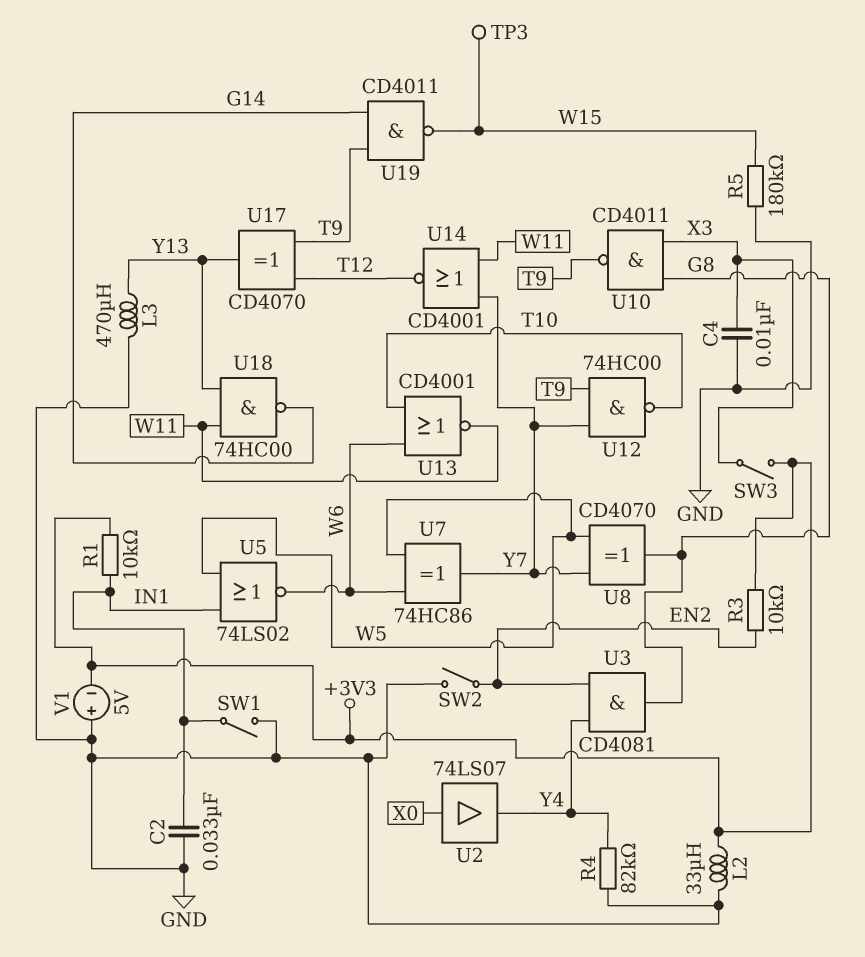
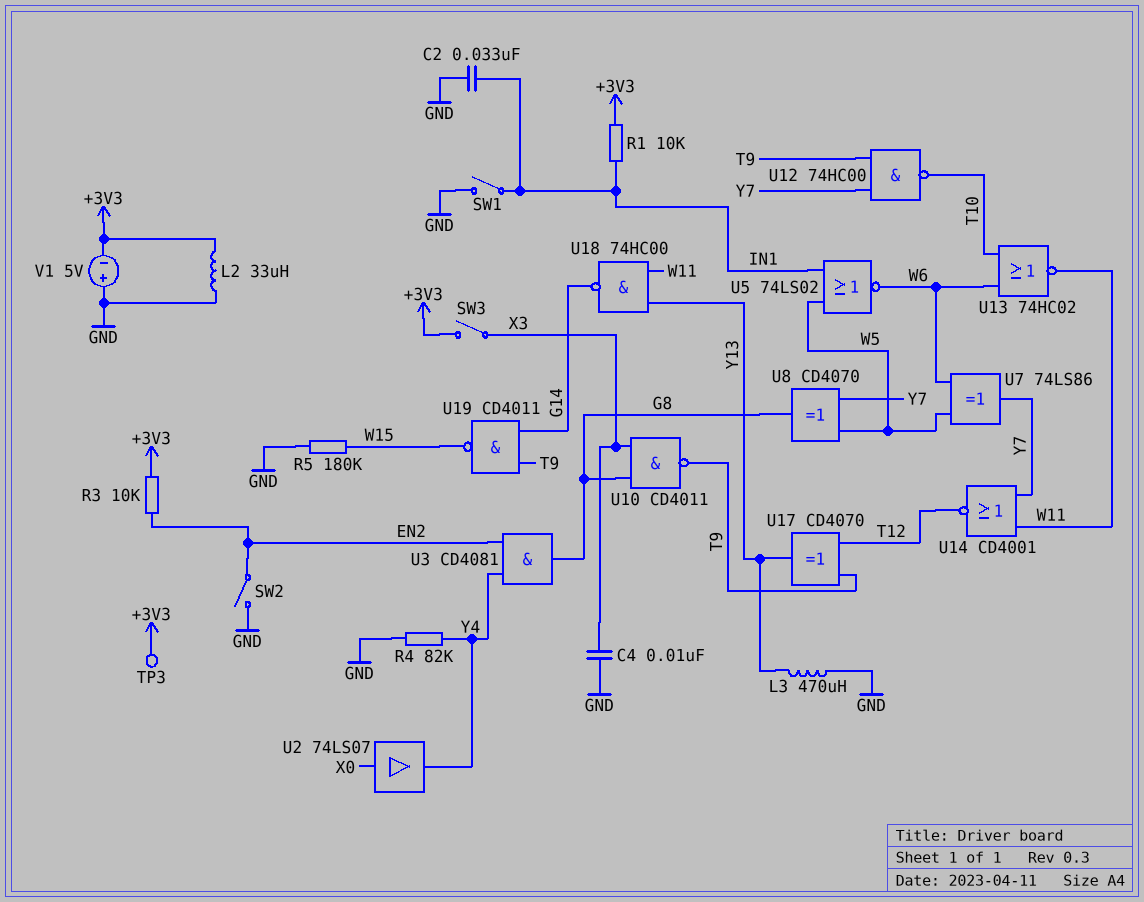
TP3: test point (W15) -> test point (+3V3)
U7: XOR 74HC86 (in W5, in W6, out Y7) -> XOR 74LS86 (in W5, in W6, out Y7)
U13: NOR CD4001 (in T10, in W6, out W11) -> NOR 74HC02 (in T10, in W6, out W11)

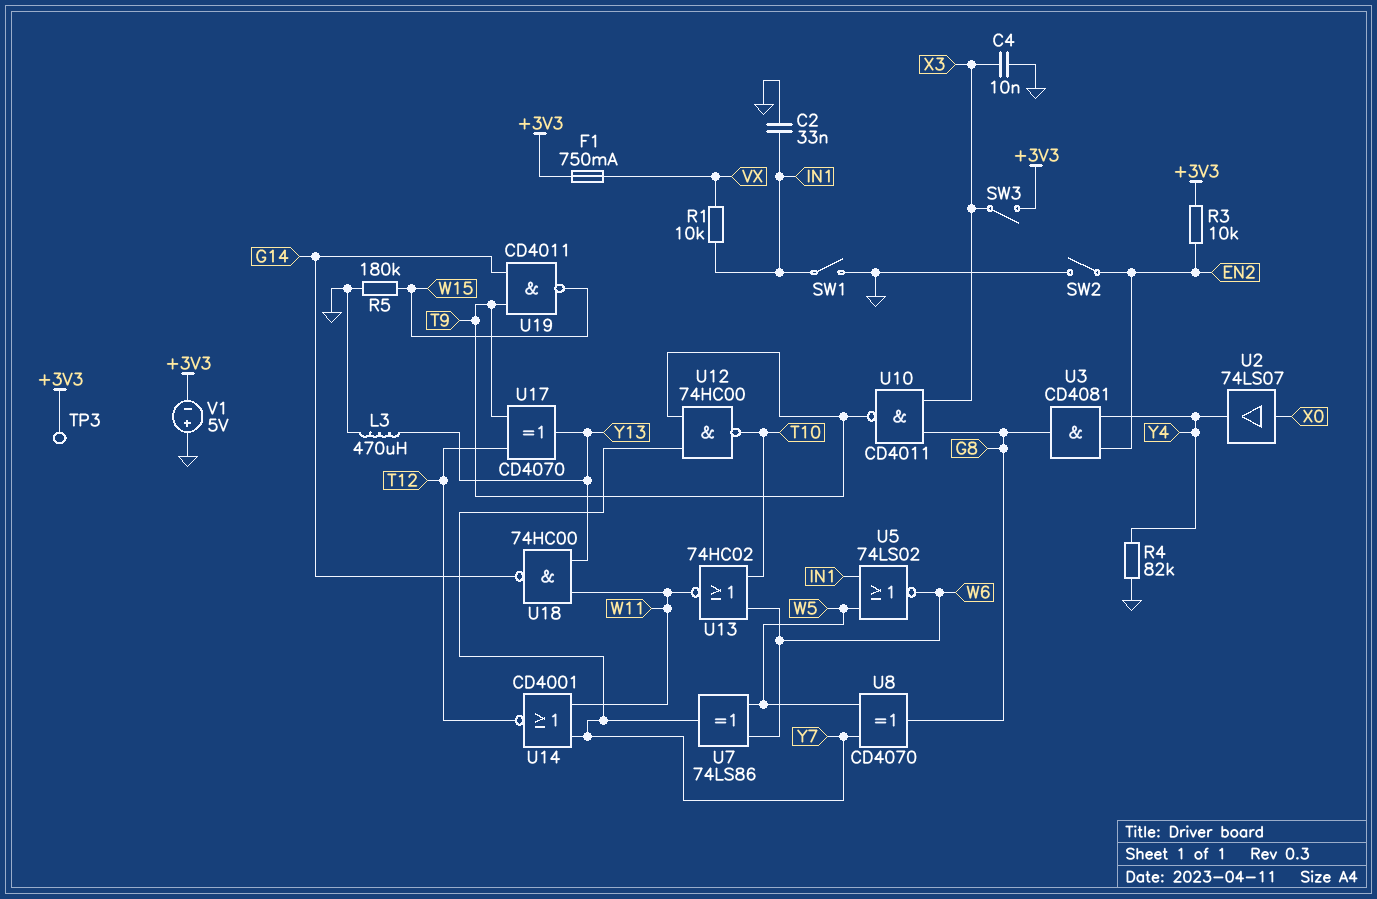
F1: none -> 750mA (+3V3, VX)
L2: 33uH (+3V3, GND) -> none
R1: 10k (+3V3, IN1) -> 10k (IN1, VX)

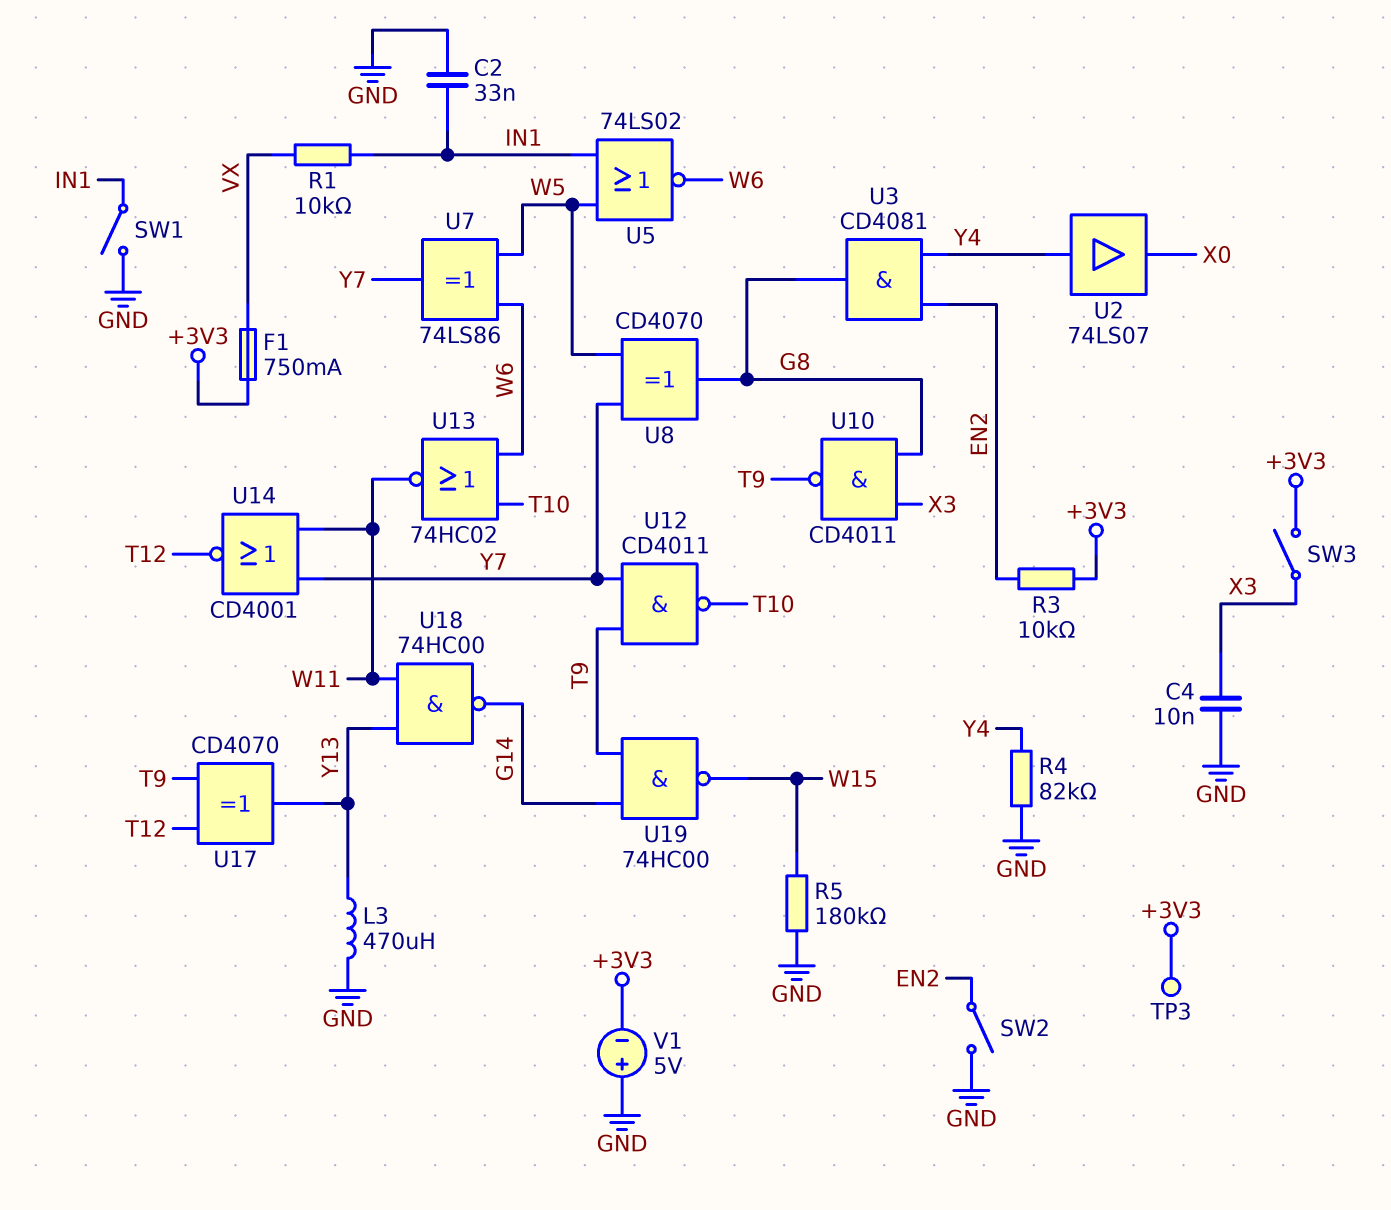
U2: buffer 74LS07 (in X0, out Y4) -> buffer 74LS07 (in Y4, out X0)
U12: NAND 74HC00 (in T9, in Y7, out T10) -> NAND CD4011 (in T9, in Y7, out T10)
U19: NAND CD4011 (in G14, in T9, out W15) -> NAND 74HC00 (in G14, in T9, out W15)

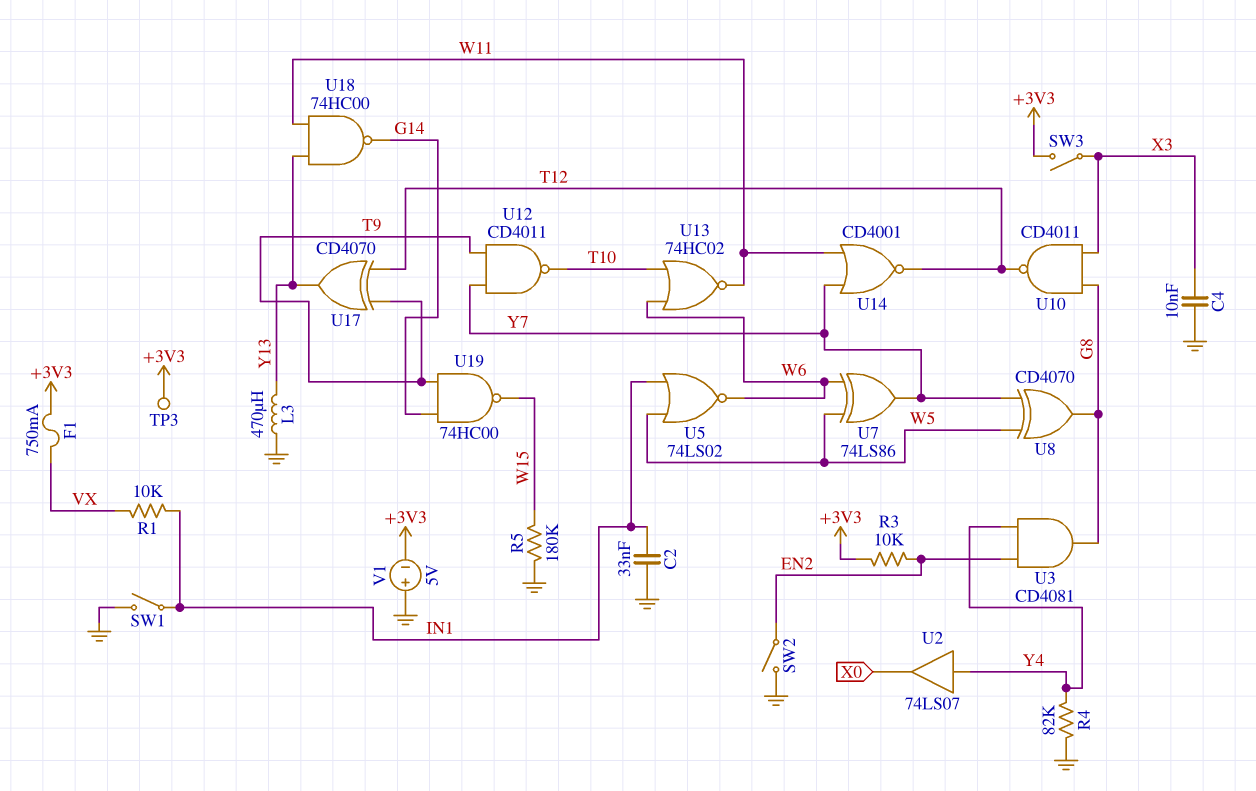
U10: NAND CD4011 (in G8, in X3, out T9) -> NAND CD4011 (in G8, in X3, out T12)

